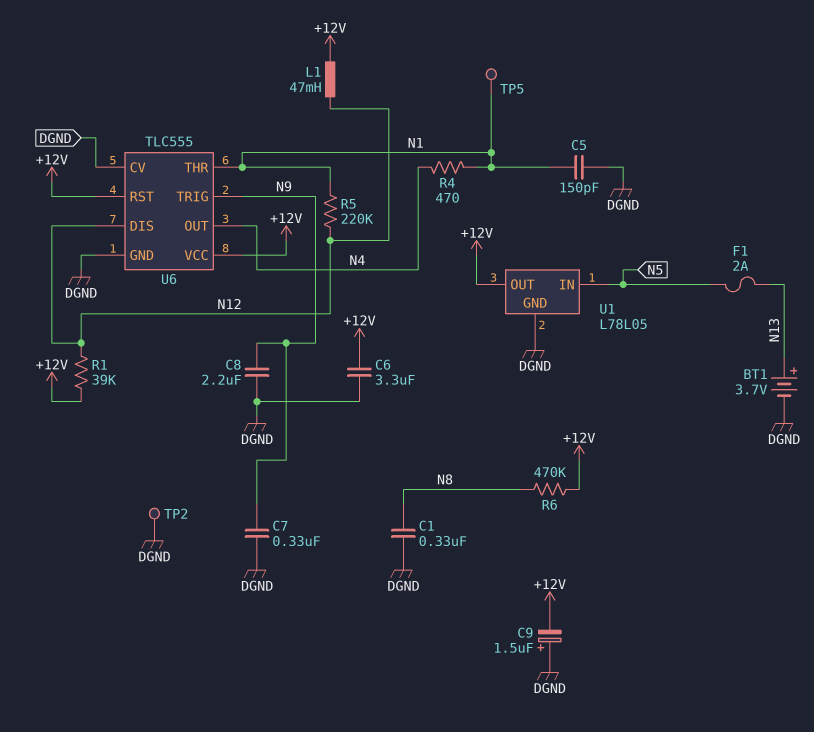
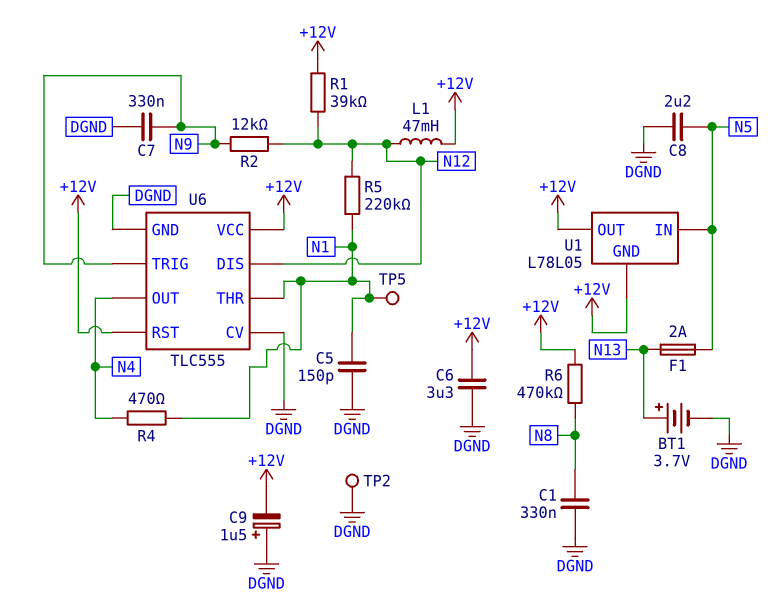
C8: 2.2uF (DGND, N9) -> 2.2uF (DGND, N5)
R2: none -> 12k (N9, N12)
U1 pin GND: DGND -> +12V

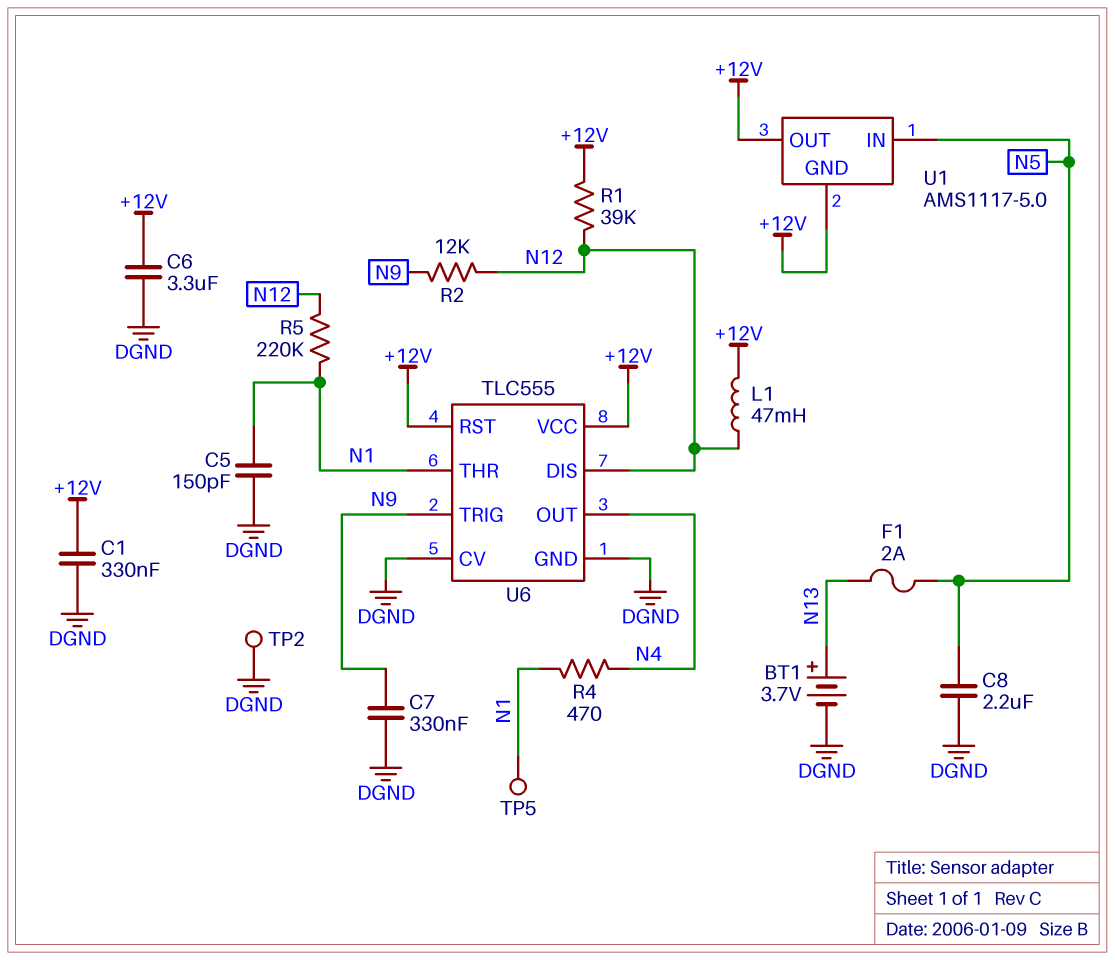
C1: 330nF (DGND, N8) -> 330nF (+12V, DGND)
C9: 1.5uF (plus DGND, minus +12V) -> none
R6: 470k (+12V, N8) -> none
U1: L78L05 -> AMS1117-5.0

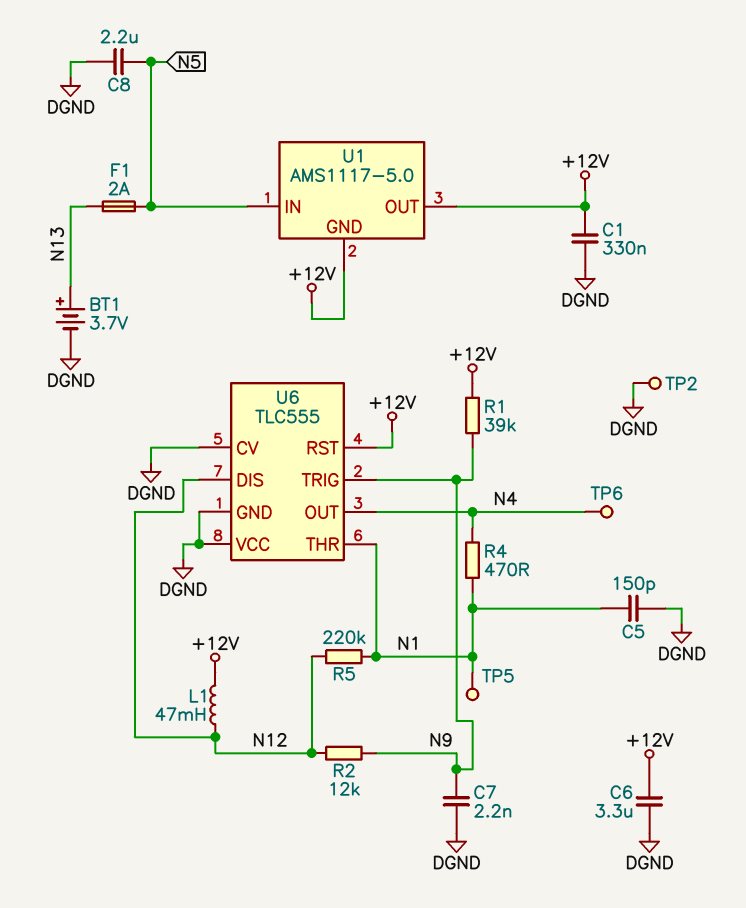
C7: 330nF (DGND, N9) -> 2.2nF (DGND, N9)
R1: 39k (+12V, N12) -> 39k (+12V, N9)
TP6: none -> test point (N4)
U6 pin VCC: +12V -> DGND

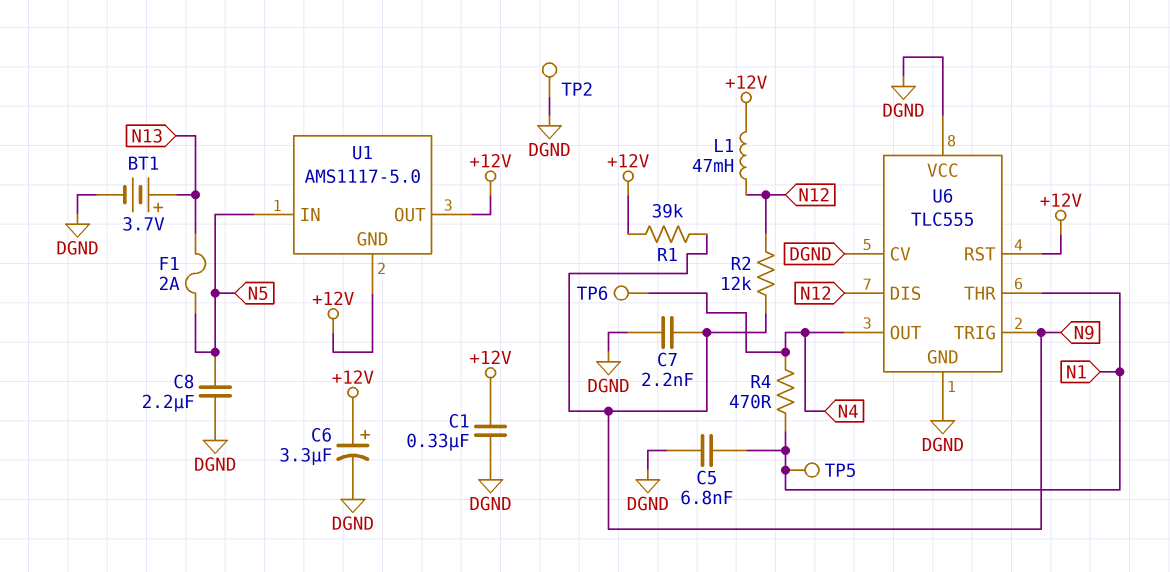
C5: 150pF (DGND, N1) -> 6.8nF (DGND, N1)
C6: 3.3uF (+12V, DGND) -> 3.3uF (plus +12V, minus DGND)
R5: 220k (N1, N12) -> none

